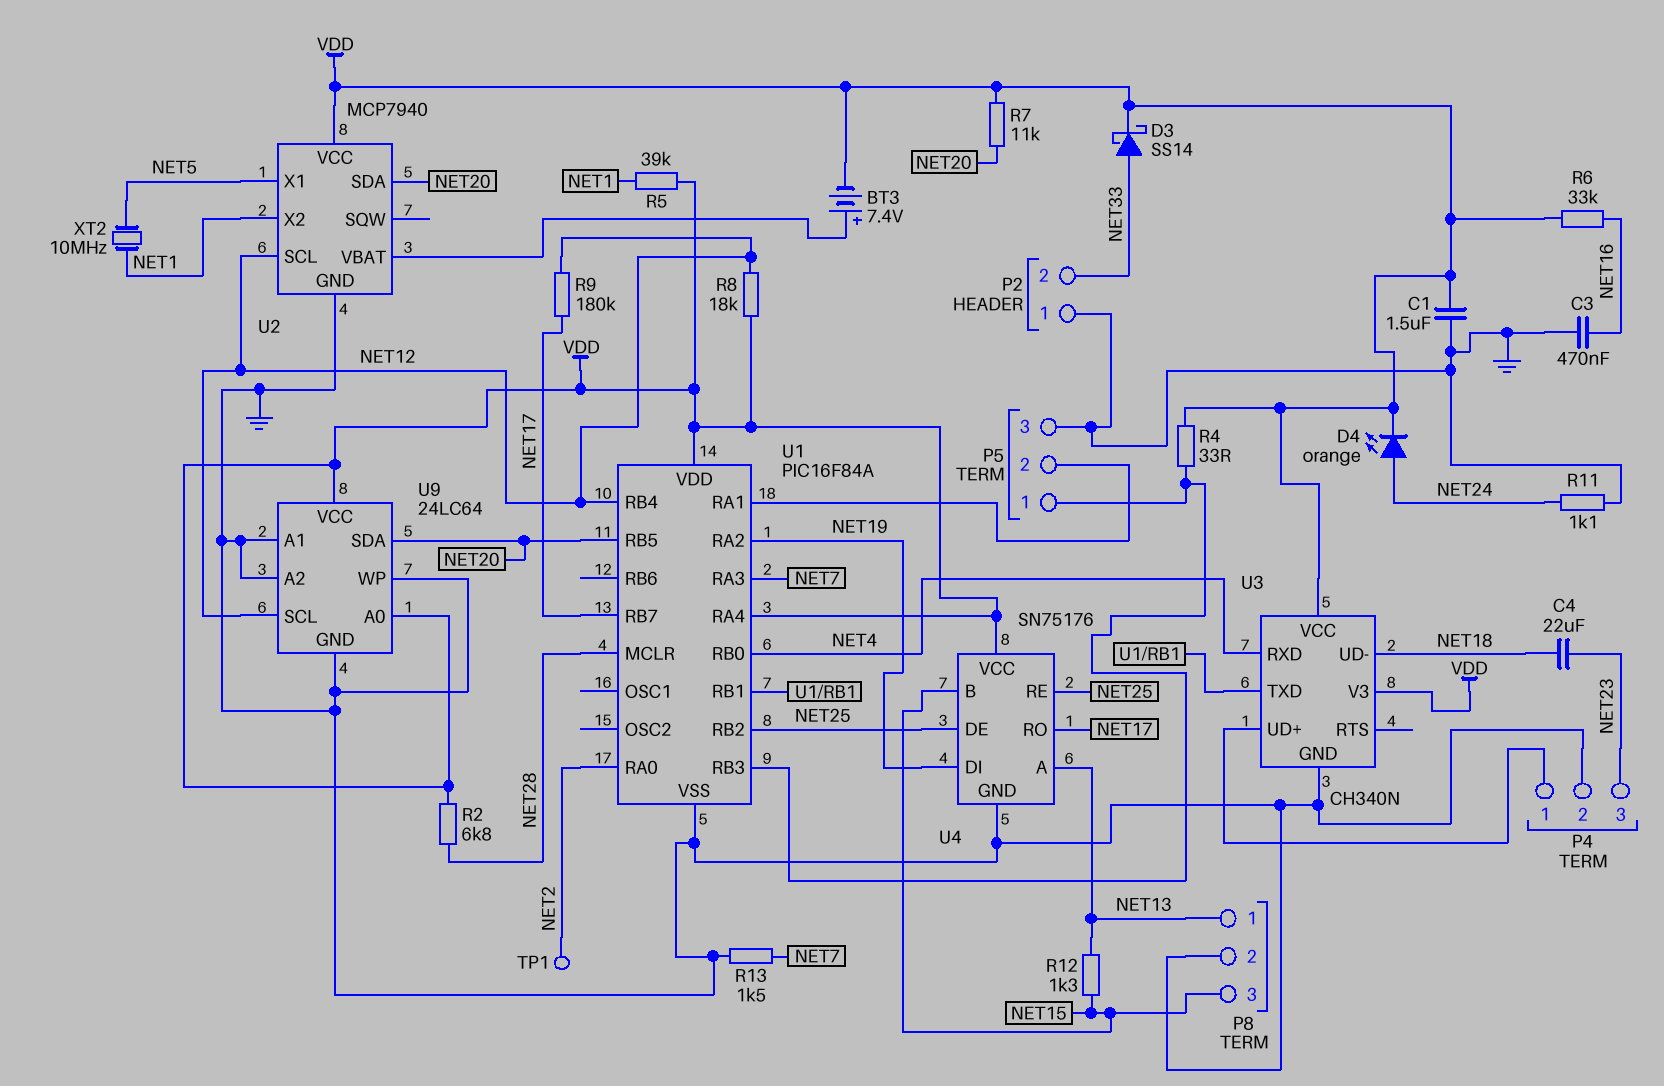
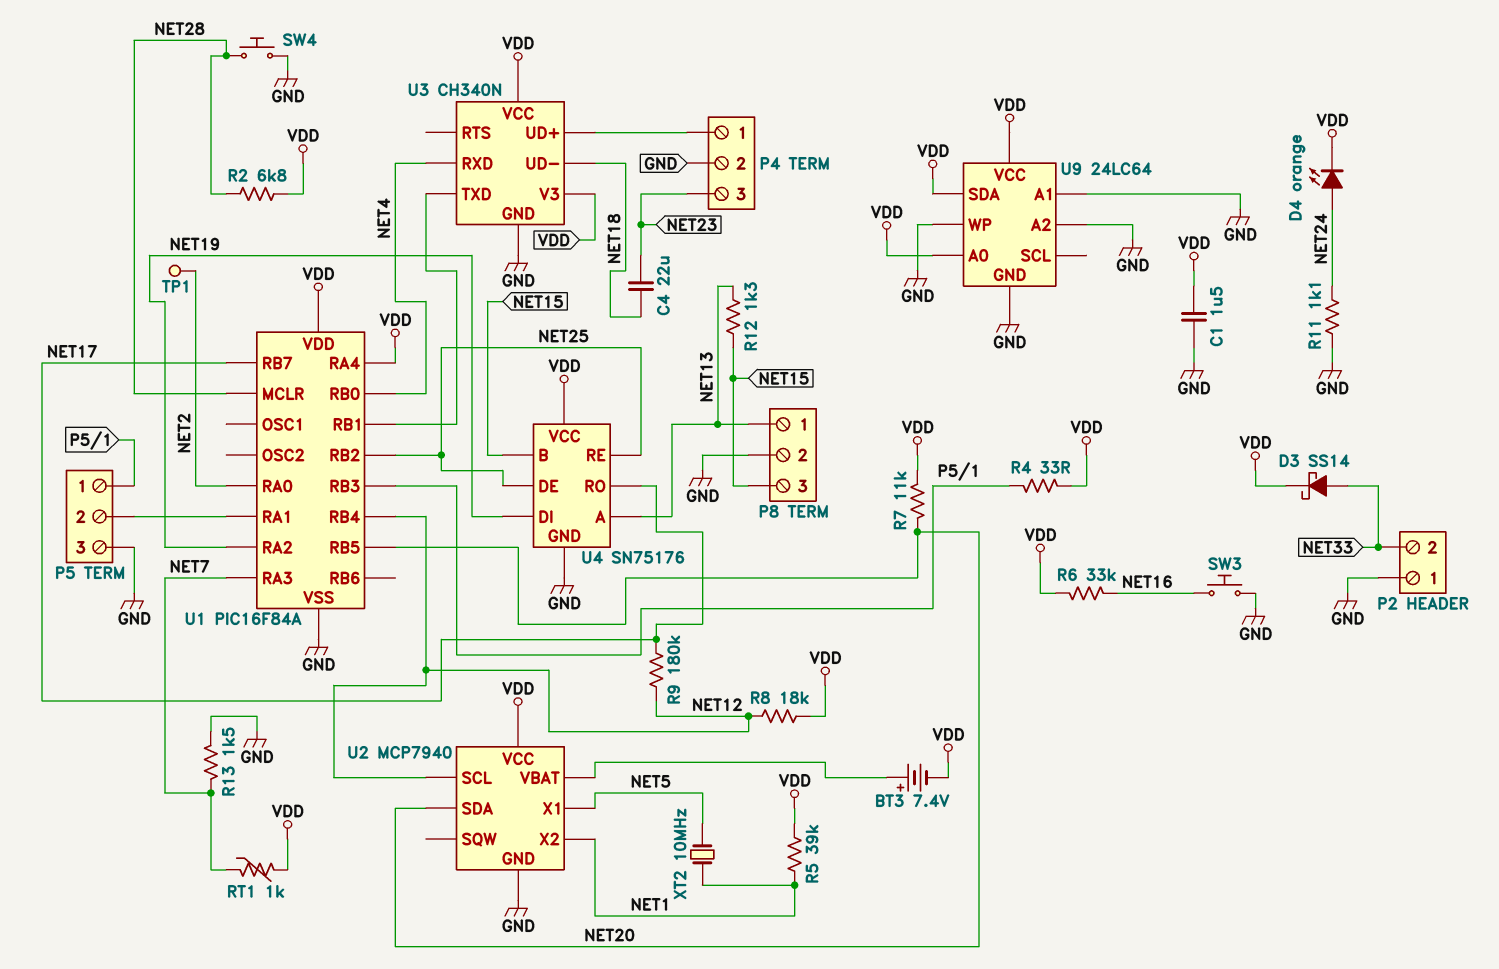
C3: 470nF (GND, NET16) -> none
RT1: none -> 1k (NET7, VDD)
SW3: none -> button (GND, NET16)
SW4: none -> button (GND, NET28)
U9 pin SCL: NET12 -> none
U9 pin SDA: NET20 -> VDD

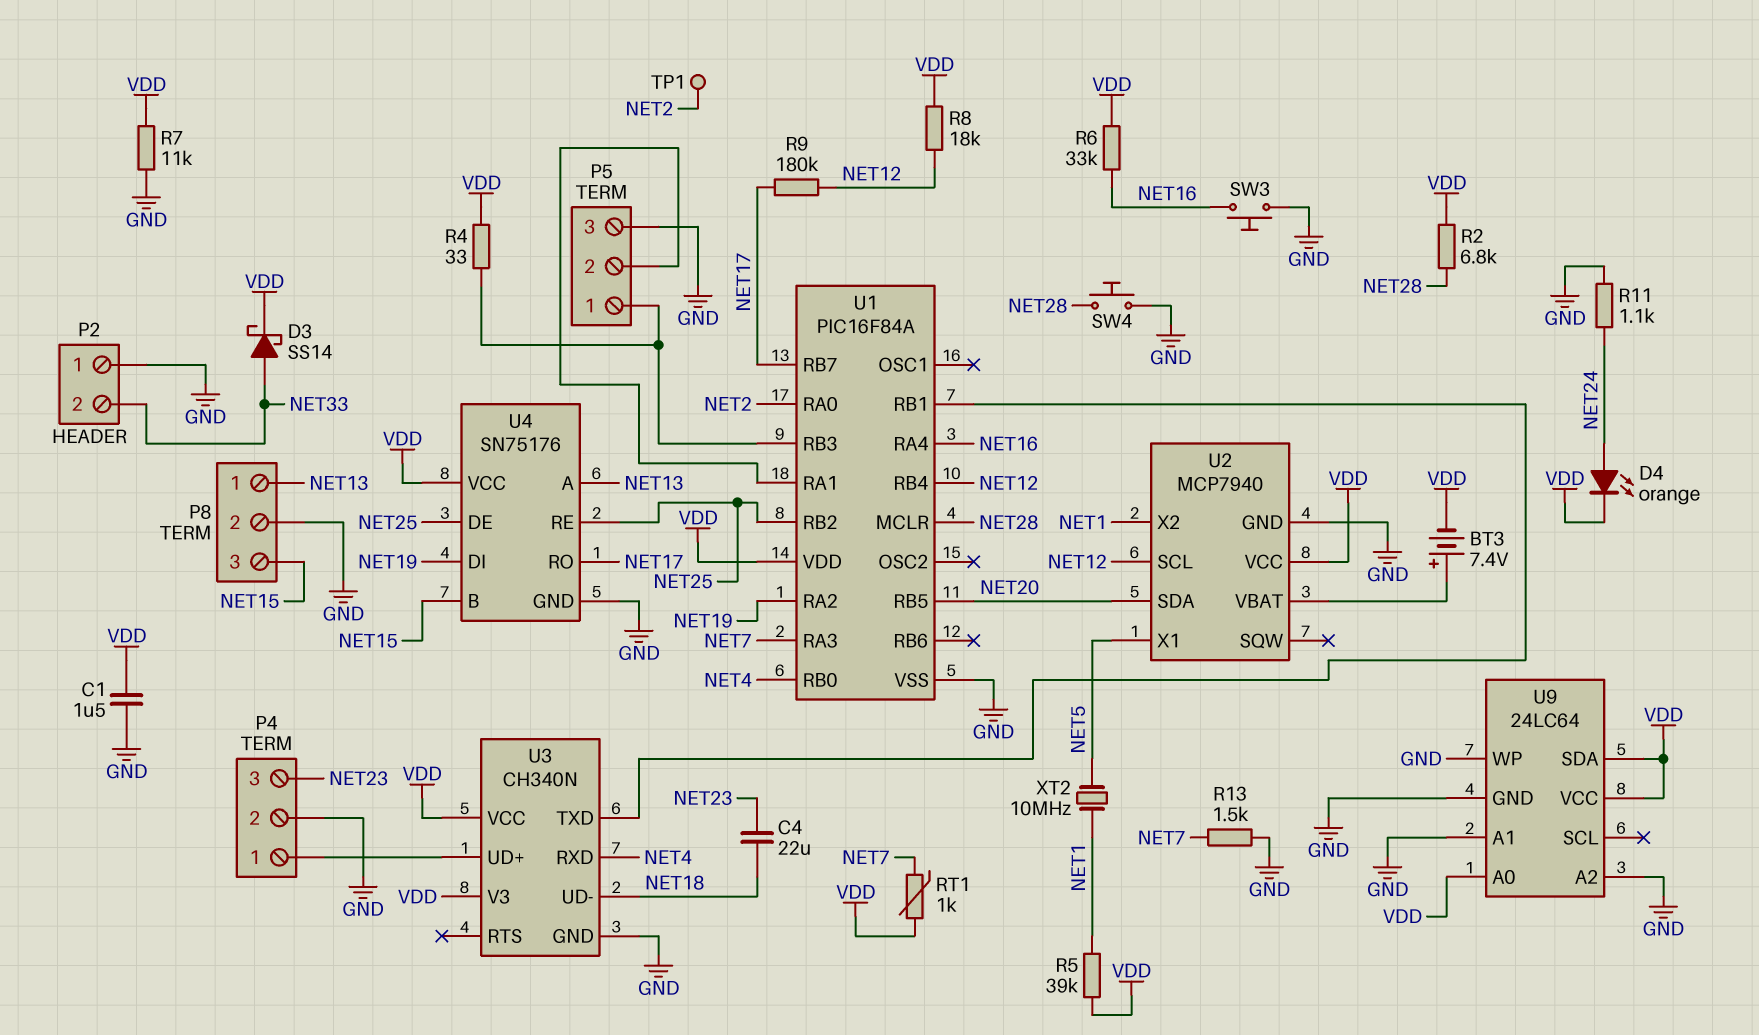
R7: 11k (NET20, VDD) -> 11k (GND, VDD)
R12: 1.3k (NET13, NET15) -> none
U1 pin RA4: VDD -> NET16

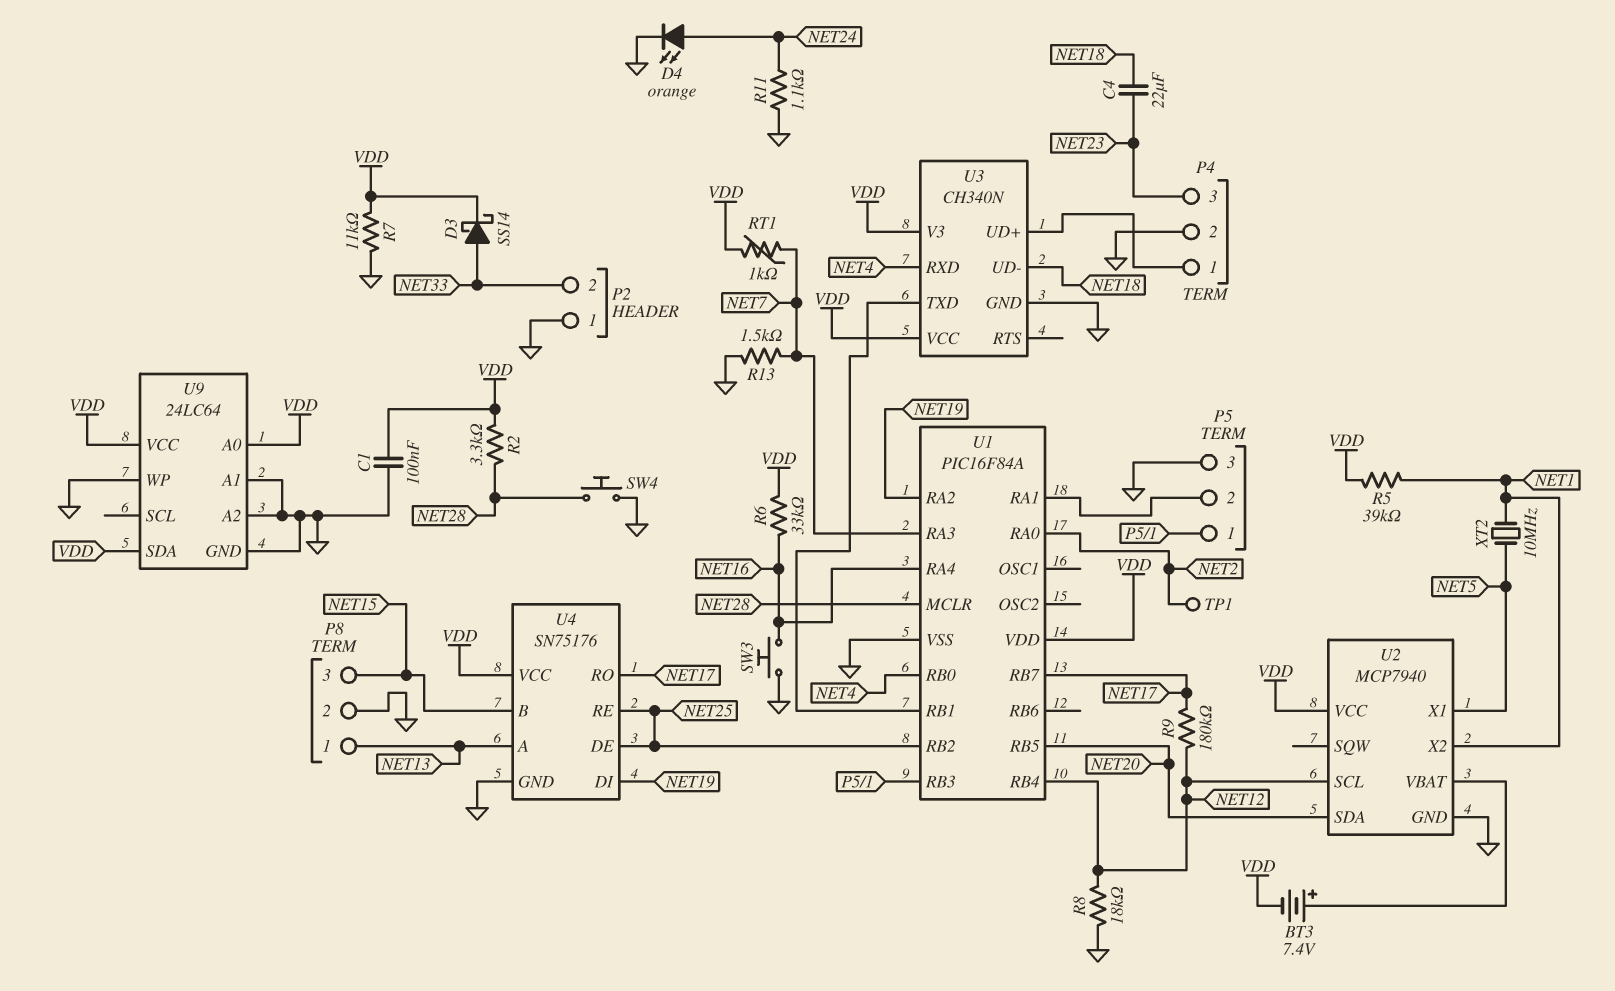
C1: 1.5uF (GND, VDD) -> 100nF (GND, VDD)
D4: LED orange (A NET24, K VDD) -> LED orange (A NET24, K GND)
R2: 6.8k (NET28, VDD) -> 3.3k (NET28, VDD)
R4: 33 (P5/1, VDD) -> none
R8: 18k (NET12, VDD) -> 18k (GND, NET12)

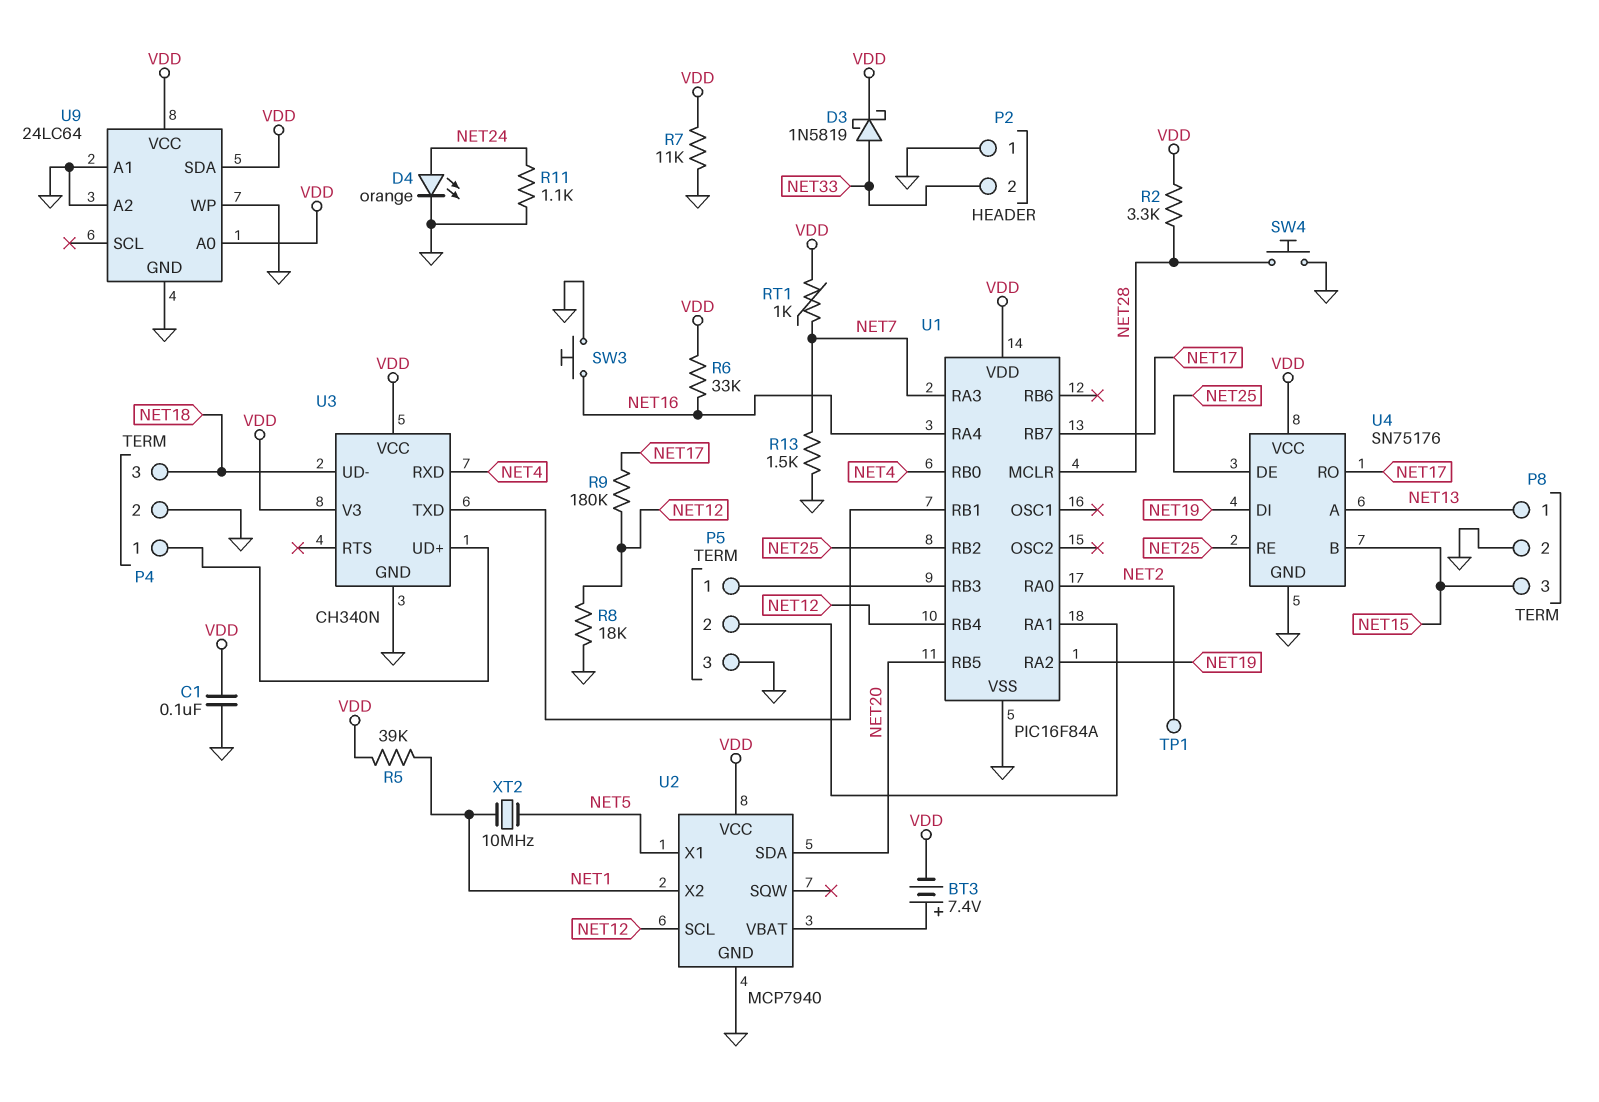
C4: 22uF (NET18, NET23) -> none
D3: schottky SS14 (A NET33, K VDD) -> schottky 1N5819 (A NET33, K VDD)
P4 pin 3: NET23 -> NET18

